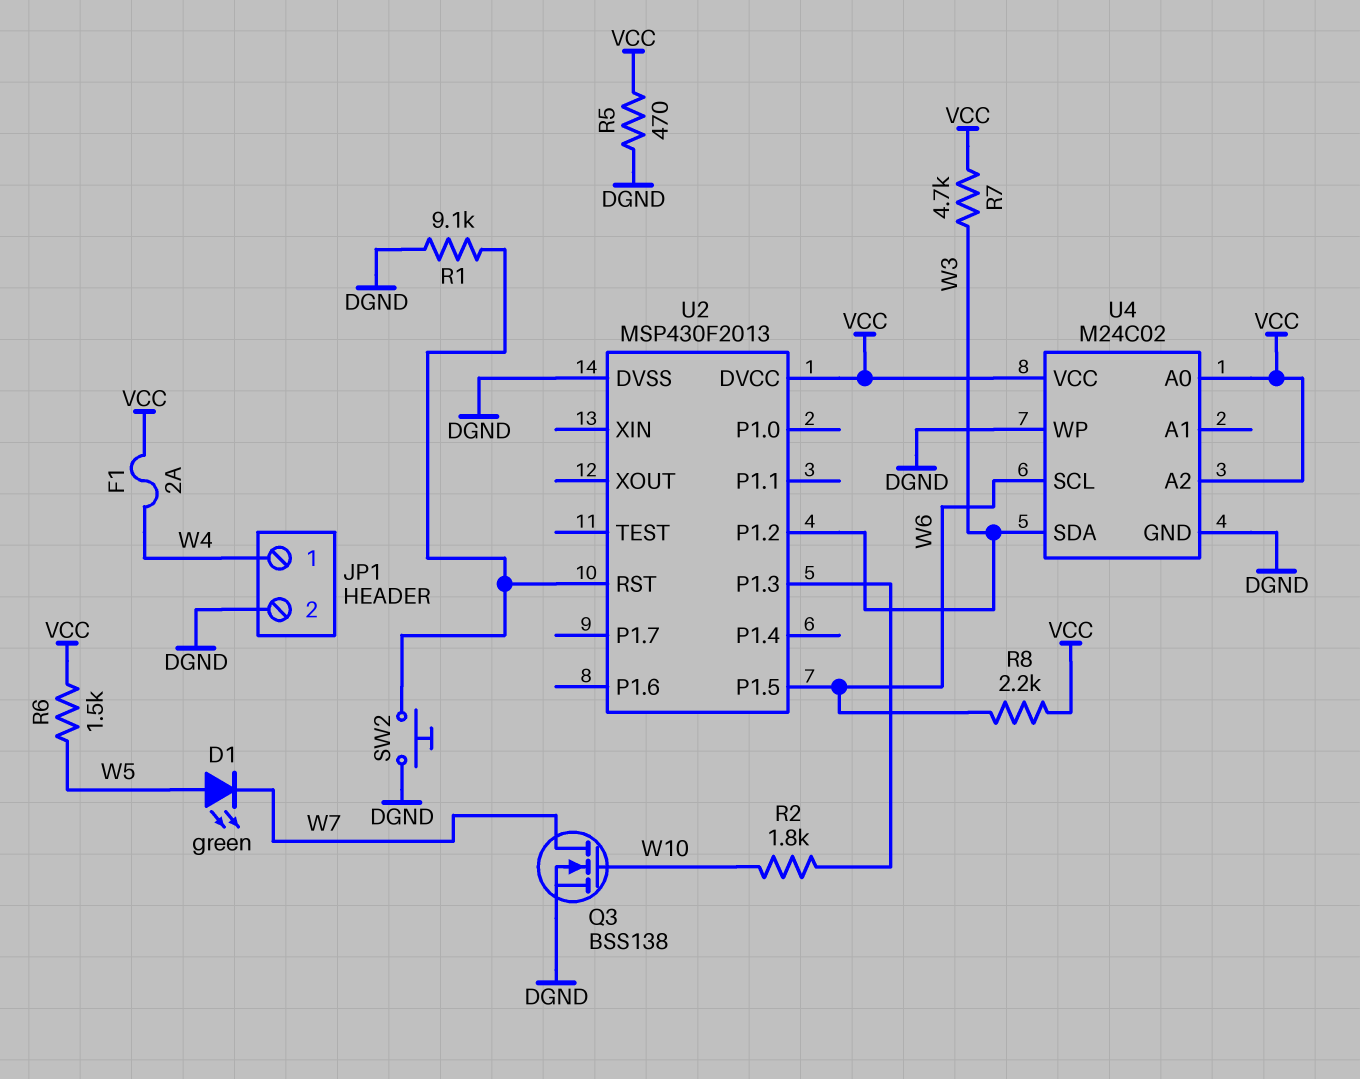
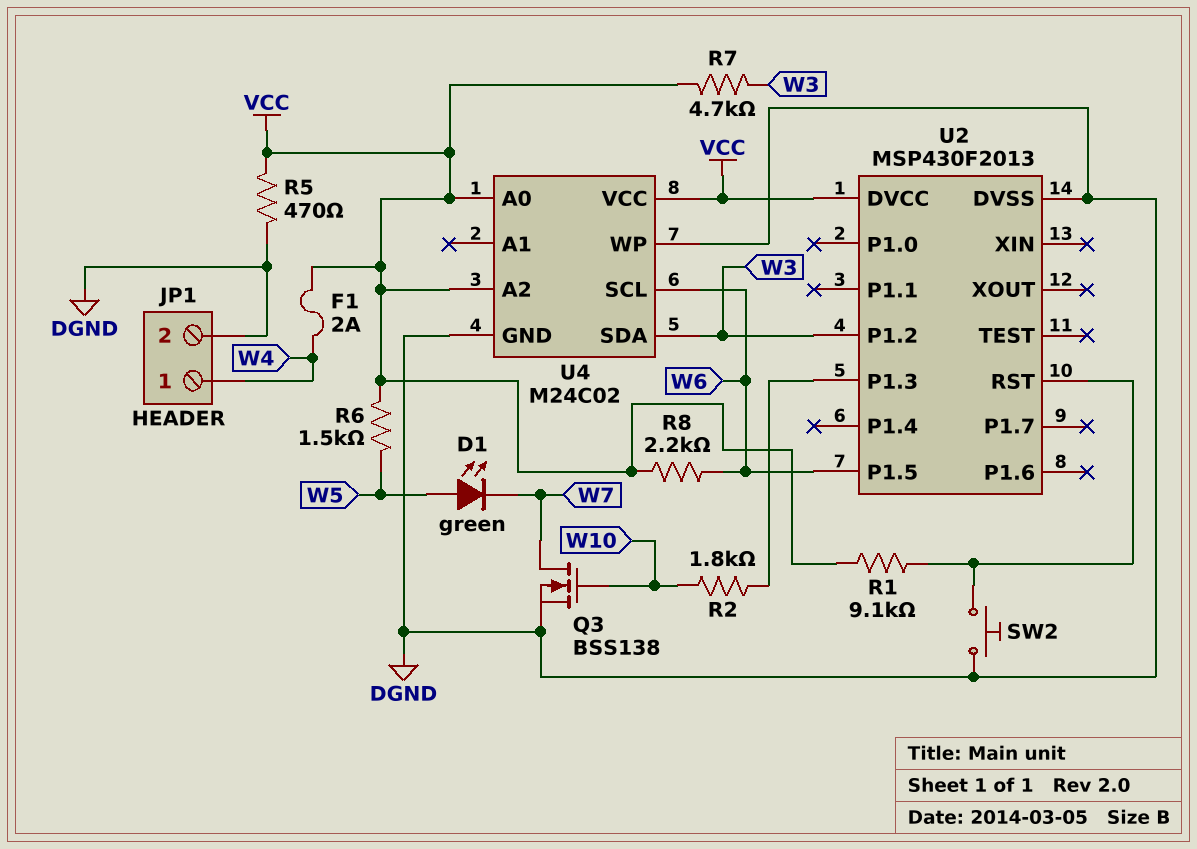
R1: 9.1k (DGND, U2/RST) -> 9.1k (U2/RST, VCC)

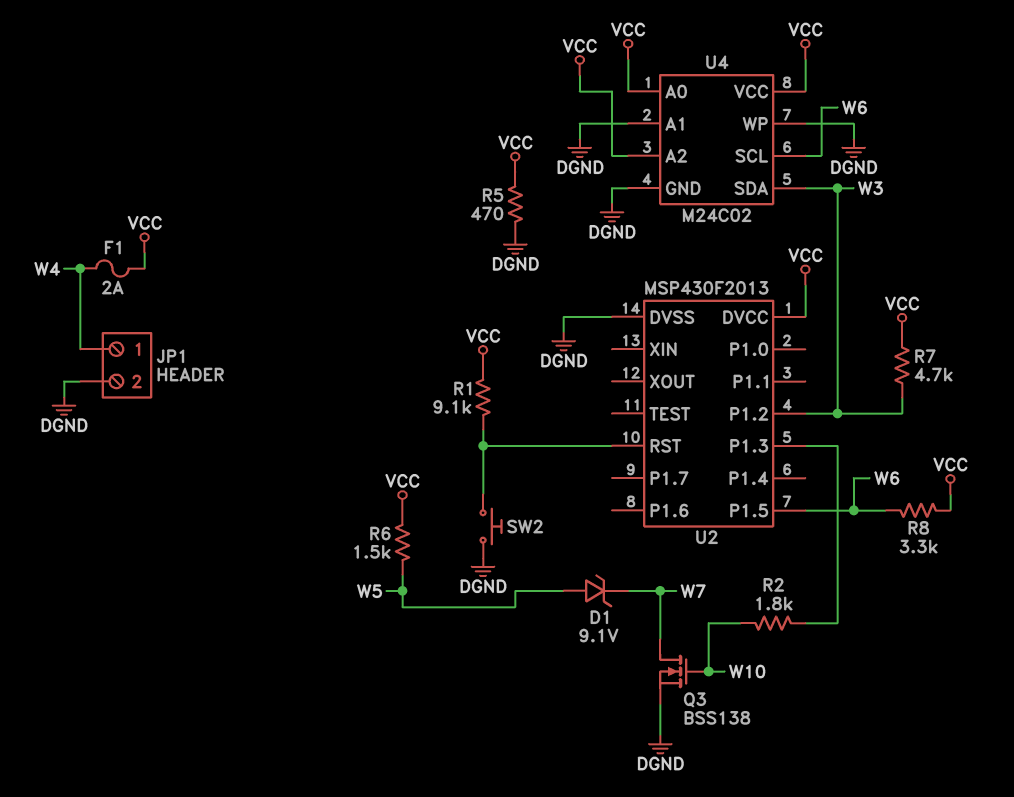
D1: LED green (A W5, K W7) -> zener 9.1V (A W5, K W7)
R8: 2.2k (VCC, W6) -> 3.3k (VCC, W6)
U4 pin A1: none -> DGND

